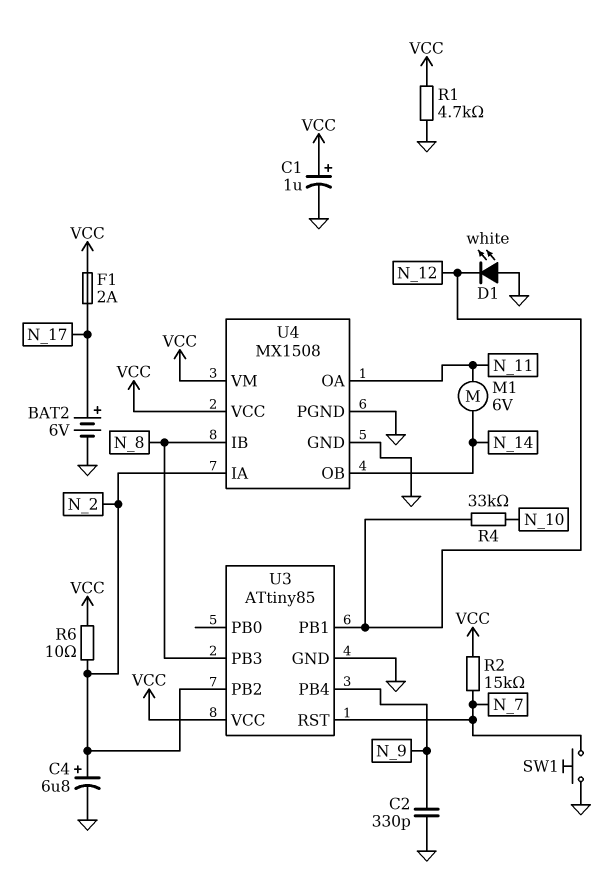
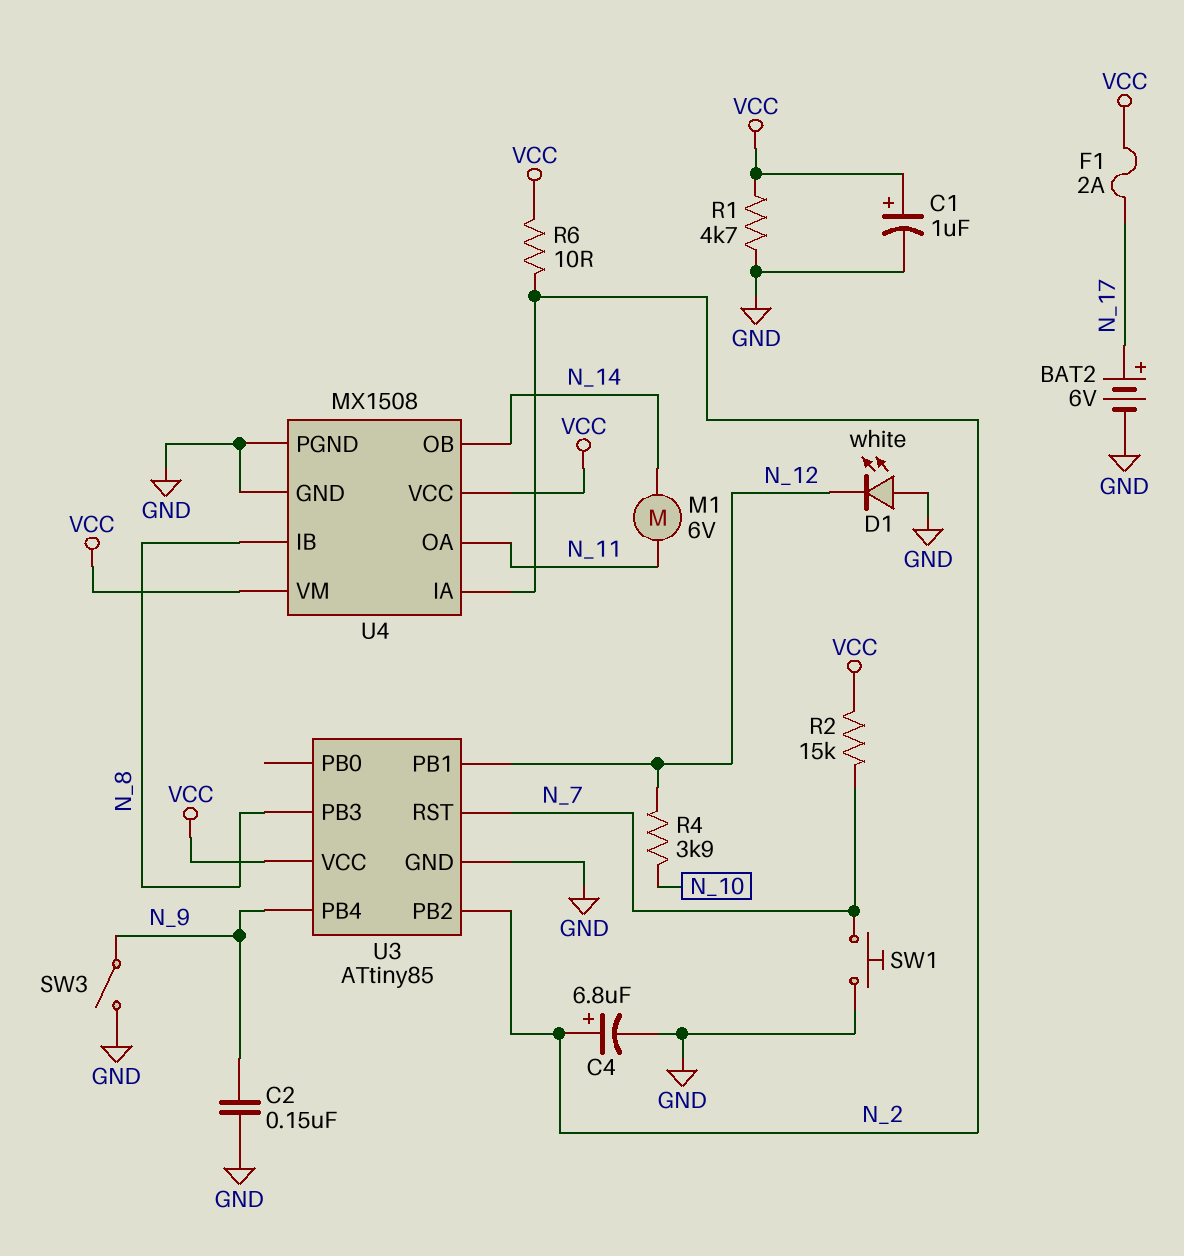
C2: 330pF (GND, N_9) -> 150nF (GND, N_9)
R4: 33k (N_10, N_12) -> 3.9k (N_10, N_12)
SW3: none -> switch (GND, N_9)

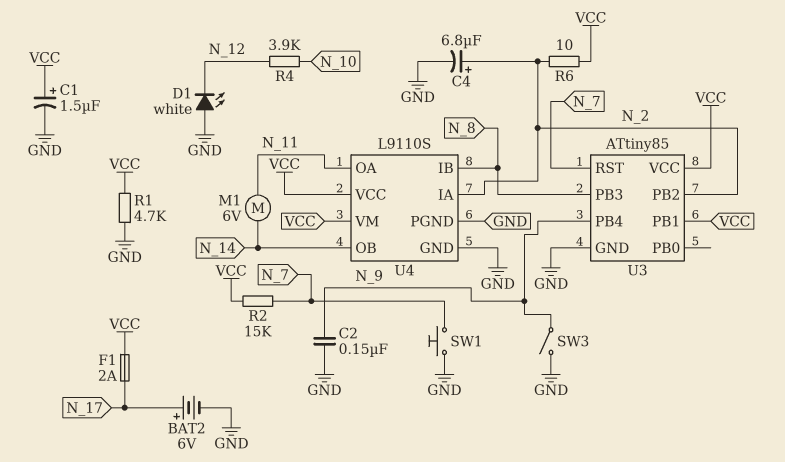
C1: 1uF (plus VCC, minus GND) -> 1.5uF (plus VCC, minus GND)
U3 pin PB1: N_12 -> VCC
U4: MX1508 -> L9110S

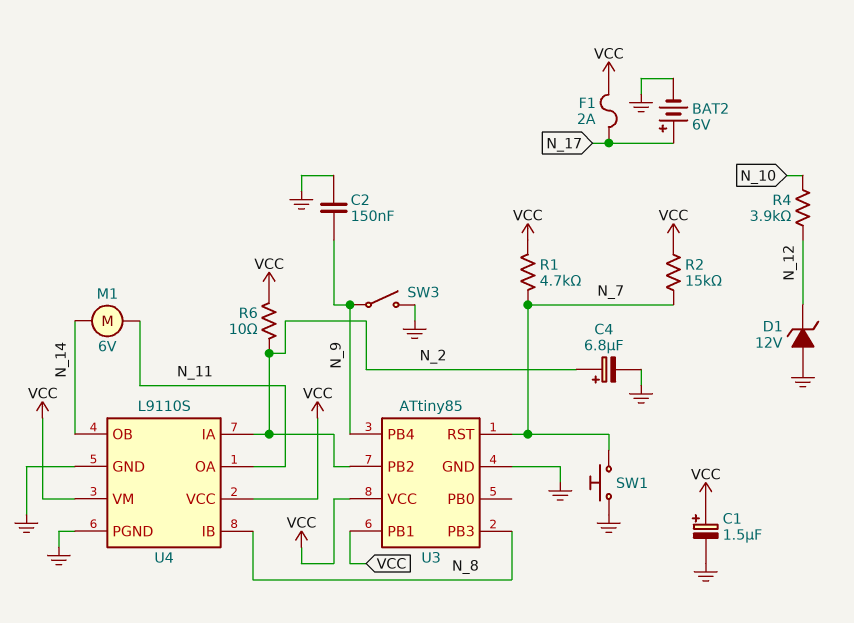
D1: LED white (A GND, K N_12) -> zener 12V (A GND, K N_12)
R1: 4.7k (GND, VCC) -> 4.7k (N_7, VCC)

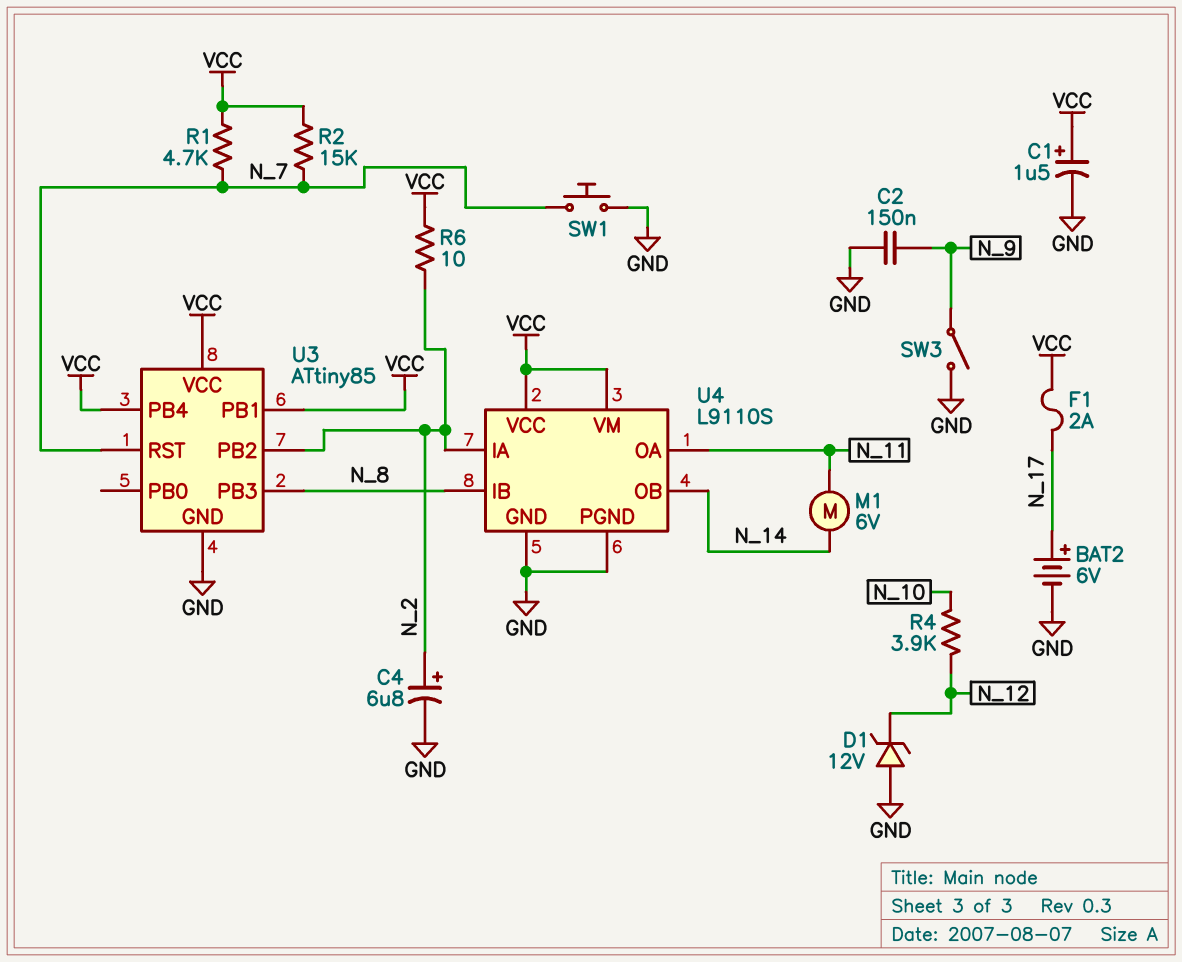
U3 pin PB4: N_9 -> VCC

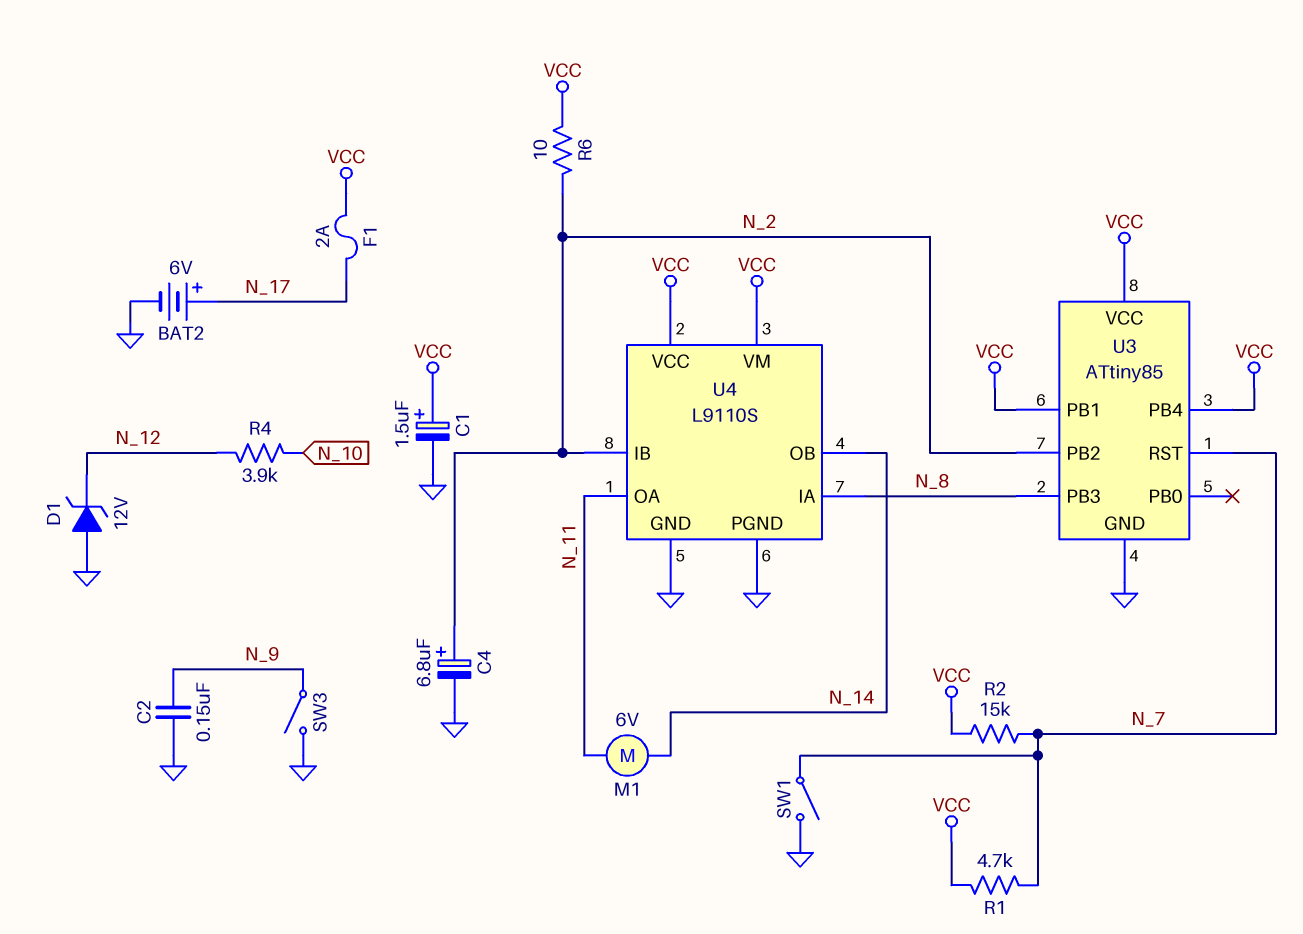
SW1: button (GND, N_7) -> switch (GND, N_7)
U4 pin IA: N_2 -> N_8
U4 pin IB: N_8 -> N_2

